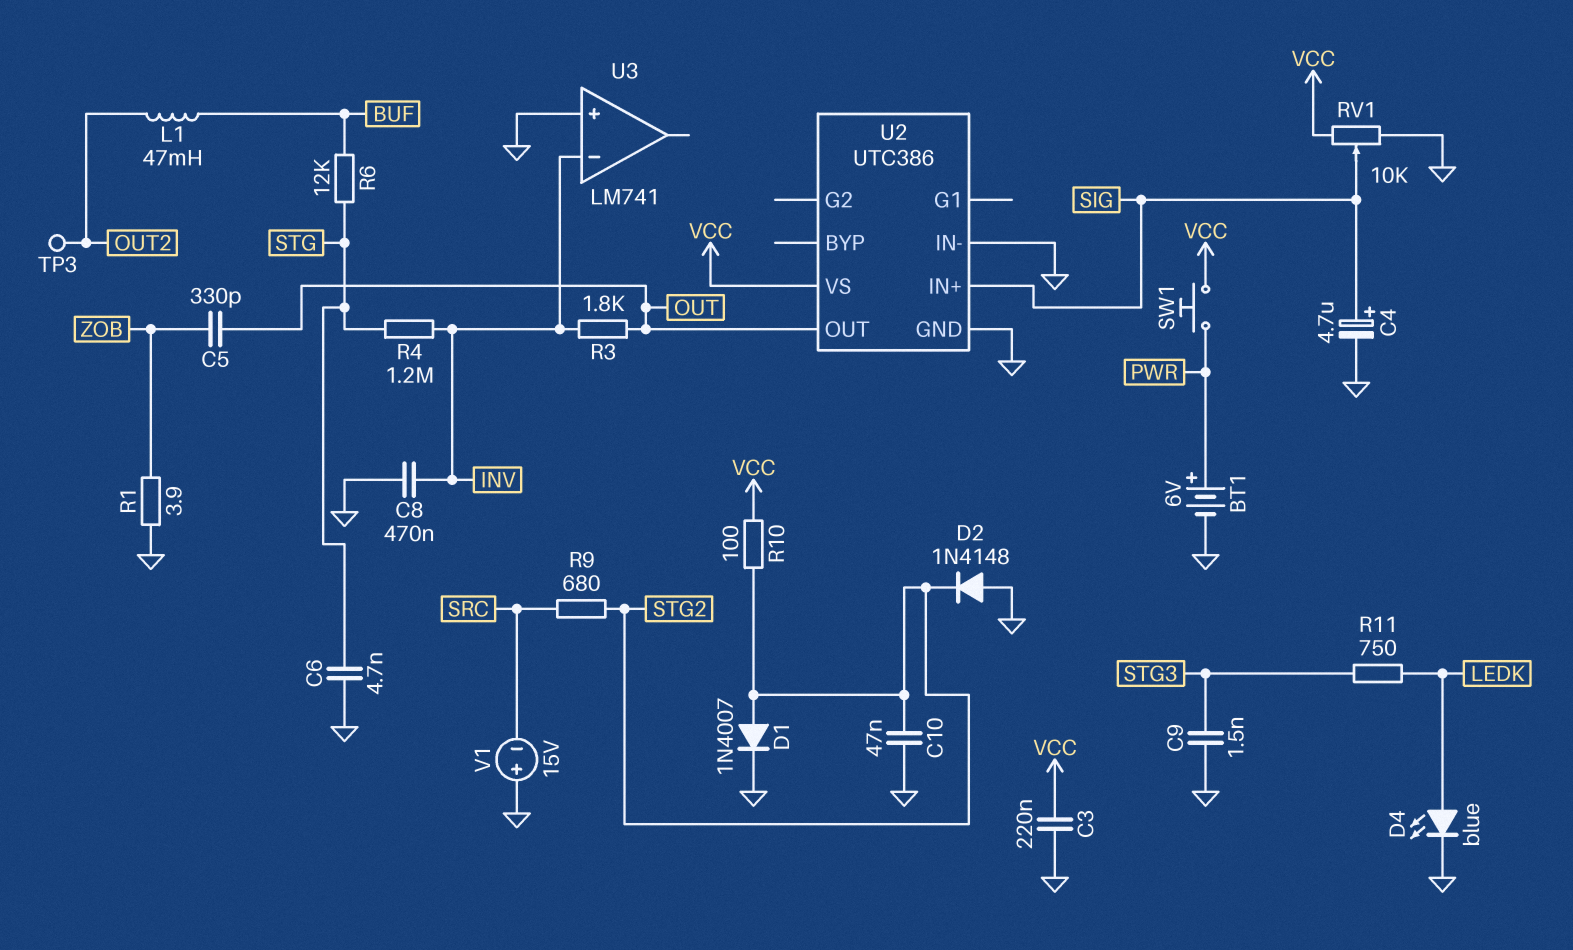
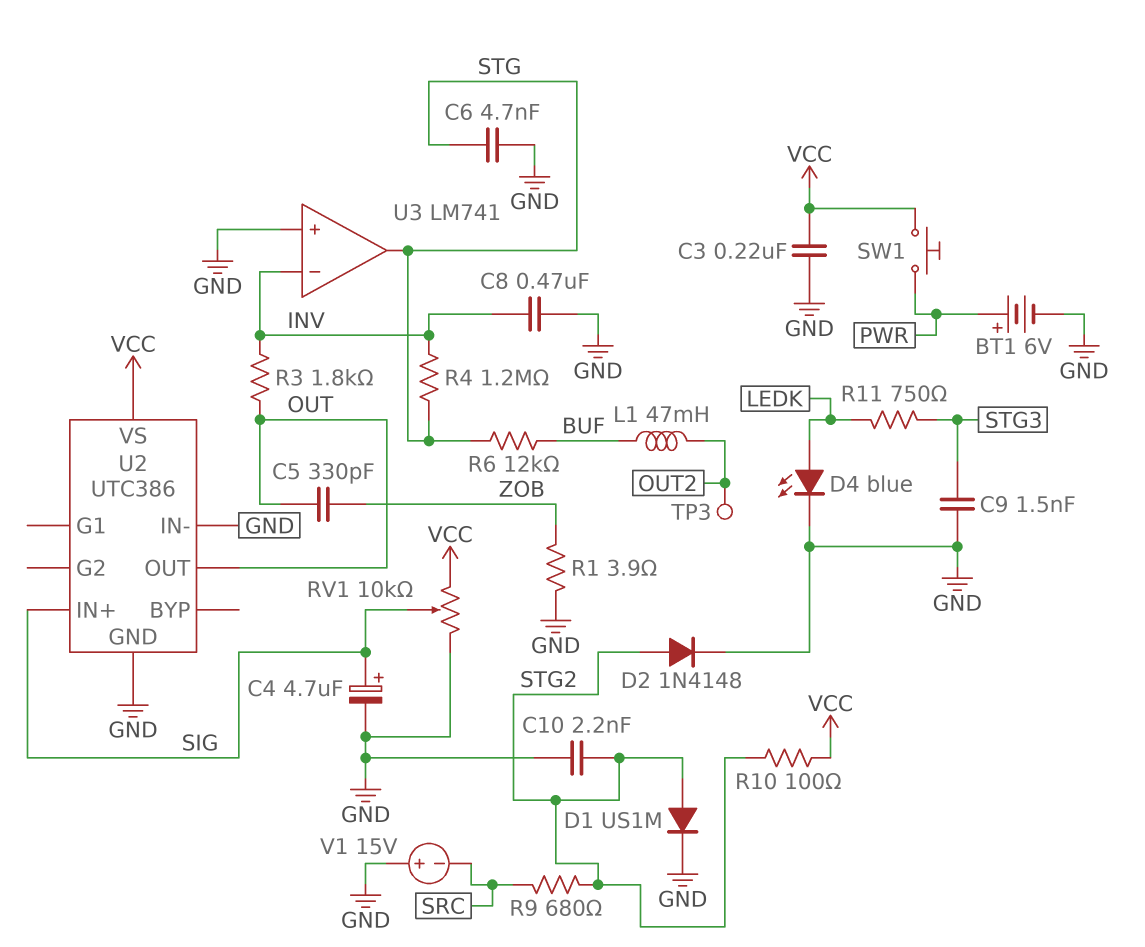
C10: 47nF (GND, STG2) -> 2.2nF (GND, STG2)
D1: diode 1N4007 (A STG2, K GND) -> diode US1M (A STG2, K GND)
D2: diode 1N4148 (A GND, K STG2) -> diode 1N4148 (A STG2, K GND)
U3 pin out: none -> STG

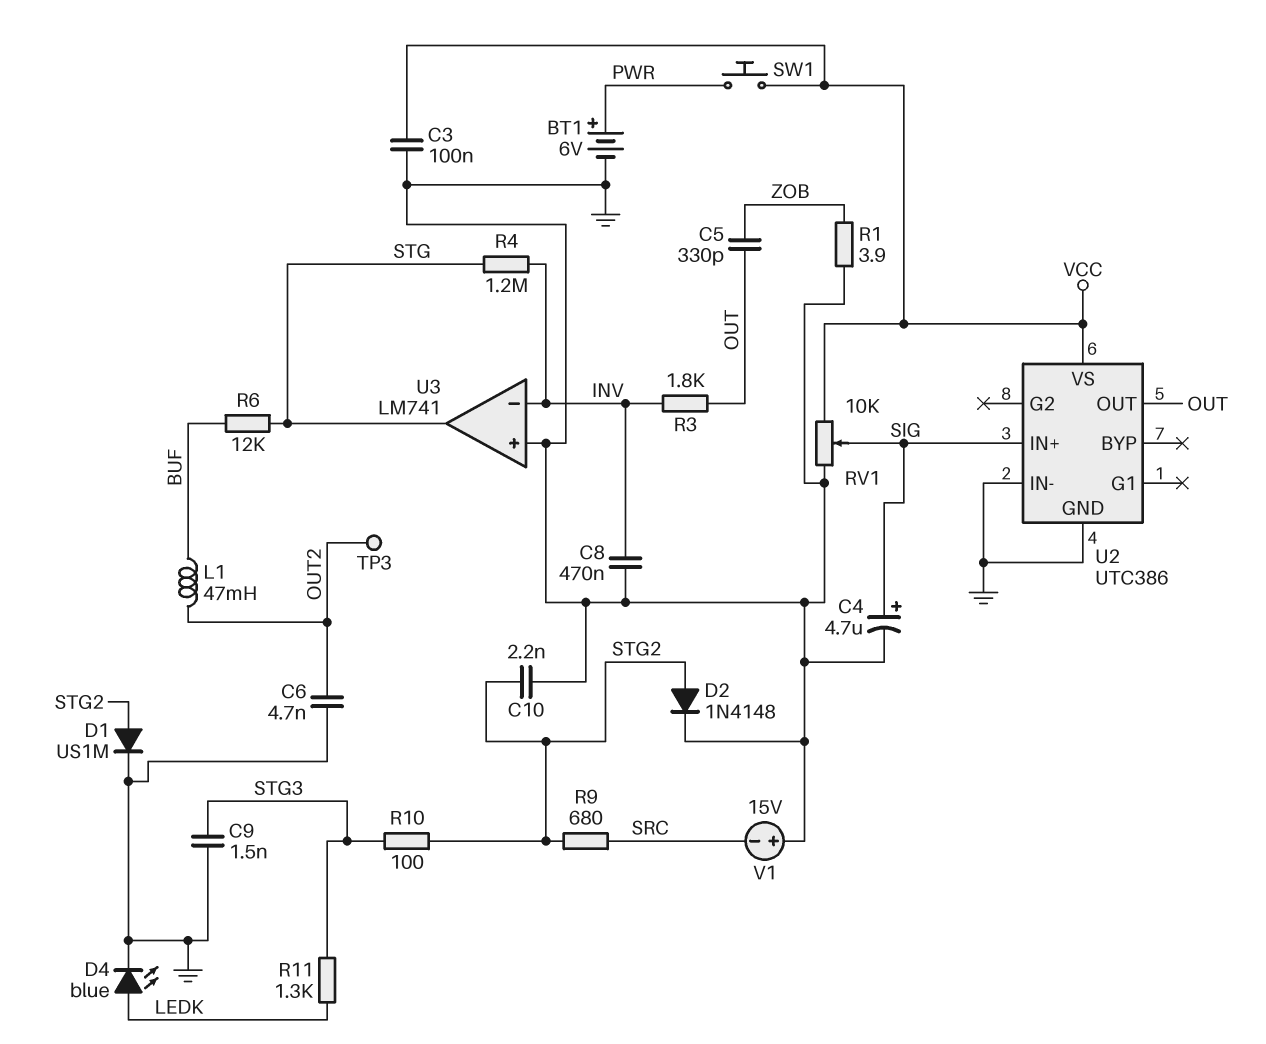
C3: 220nF (GND, VCC) -> 100nF (GND, VCC)
C6: 4.7nF (GND, STG) -> 4.7nF (GND, OUT2)
R10: 100 (STG2, VCC) -> 100 (STG2, STG3)
R11: 750 (LEDK, STG3) -> 1.3k (LEDK, STG3)

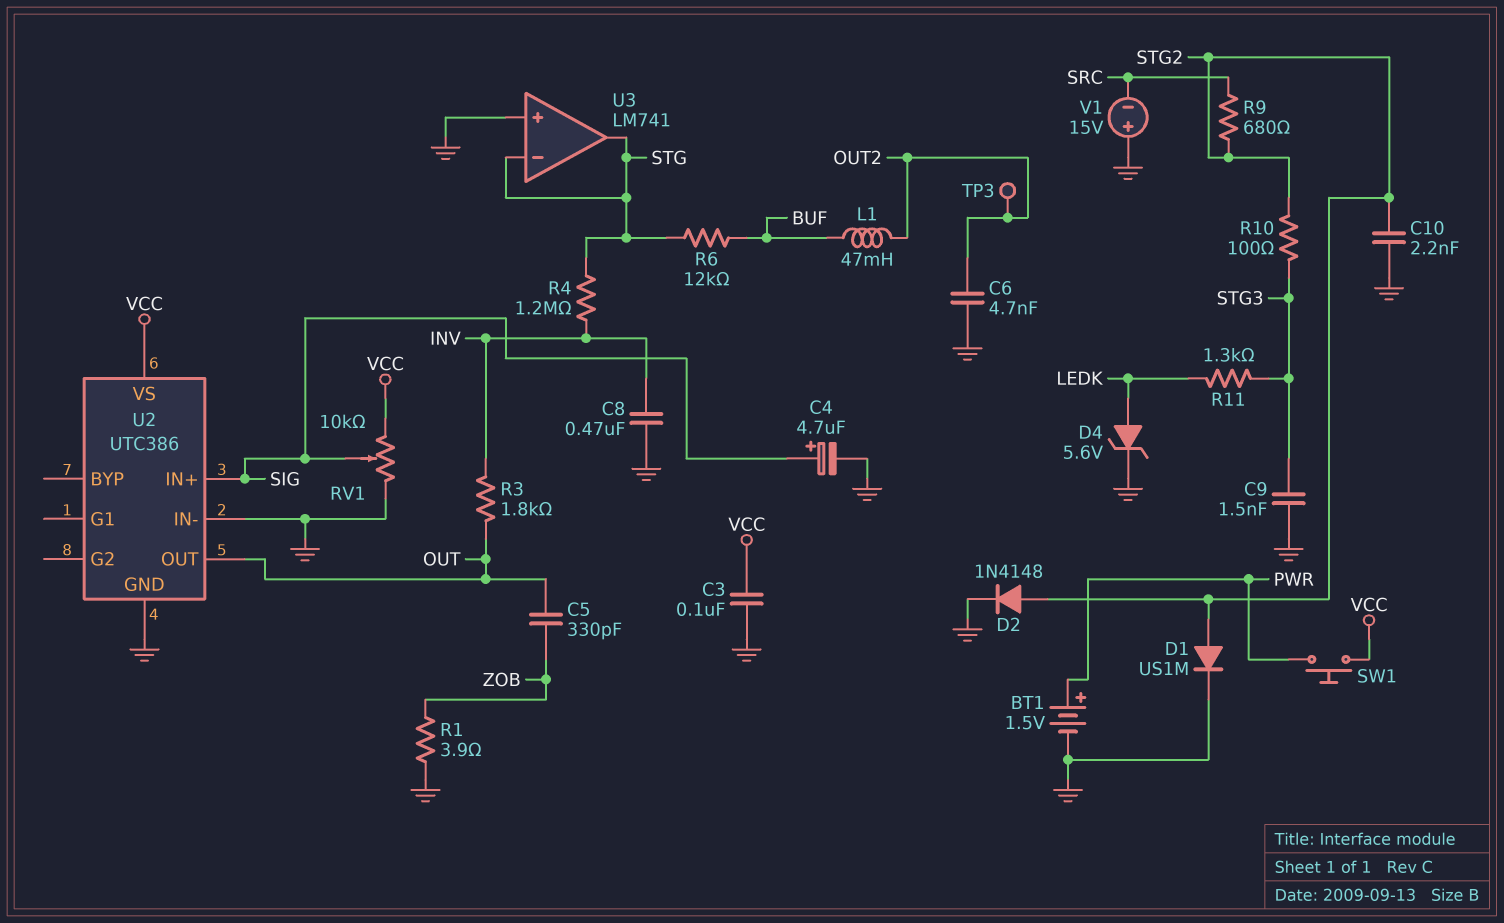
BT1: 6V (plus PWR, minus GND) -> 1.5V (plus PWR, minus GND)
D4: LED blue (A LEDK, K GND) -> zener 5.6V (A LEDK, K GND)
U3 pin in-: INV -> STG

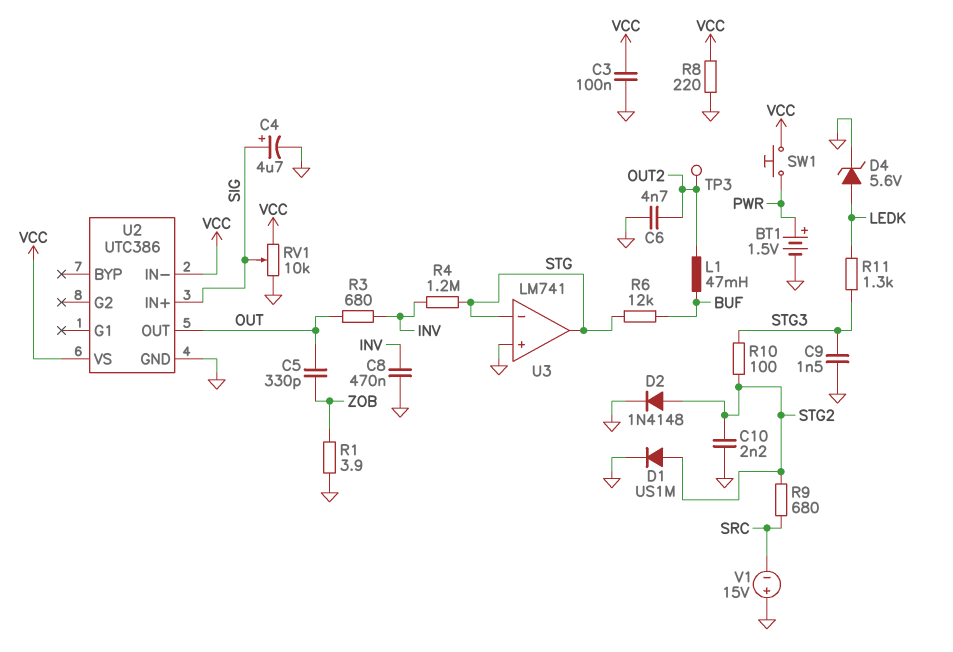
R3: 1.8k (INV, OUT) -> 680 (INV, OUT)
R8: none -> 220 (GND, VCC)
U2 pin IN-: GND -> VCC

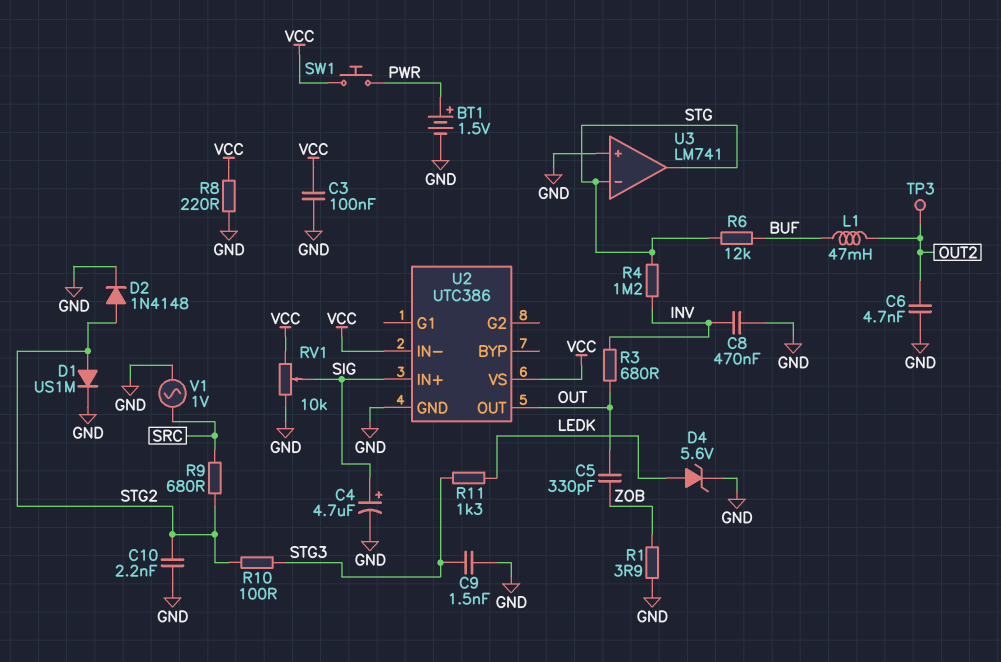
V1: 15V (plus GND, minus SRC) -> AC 1V (GND, SRC)

